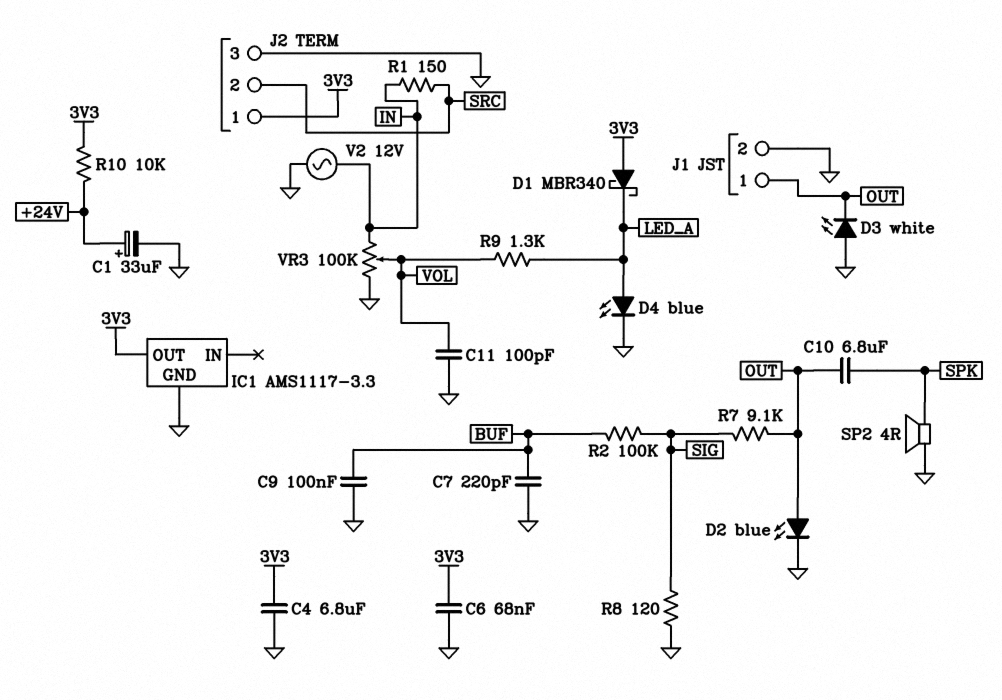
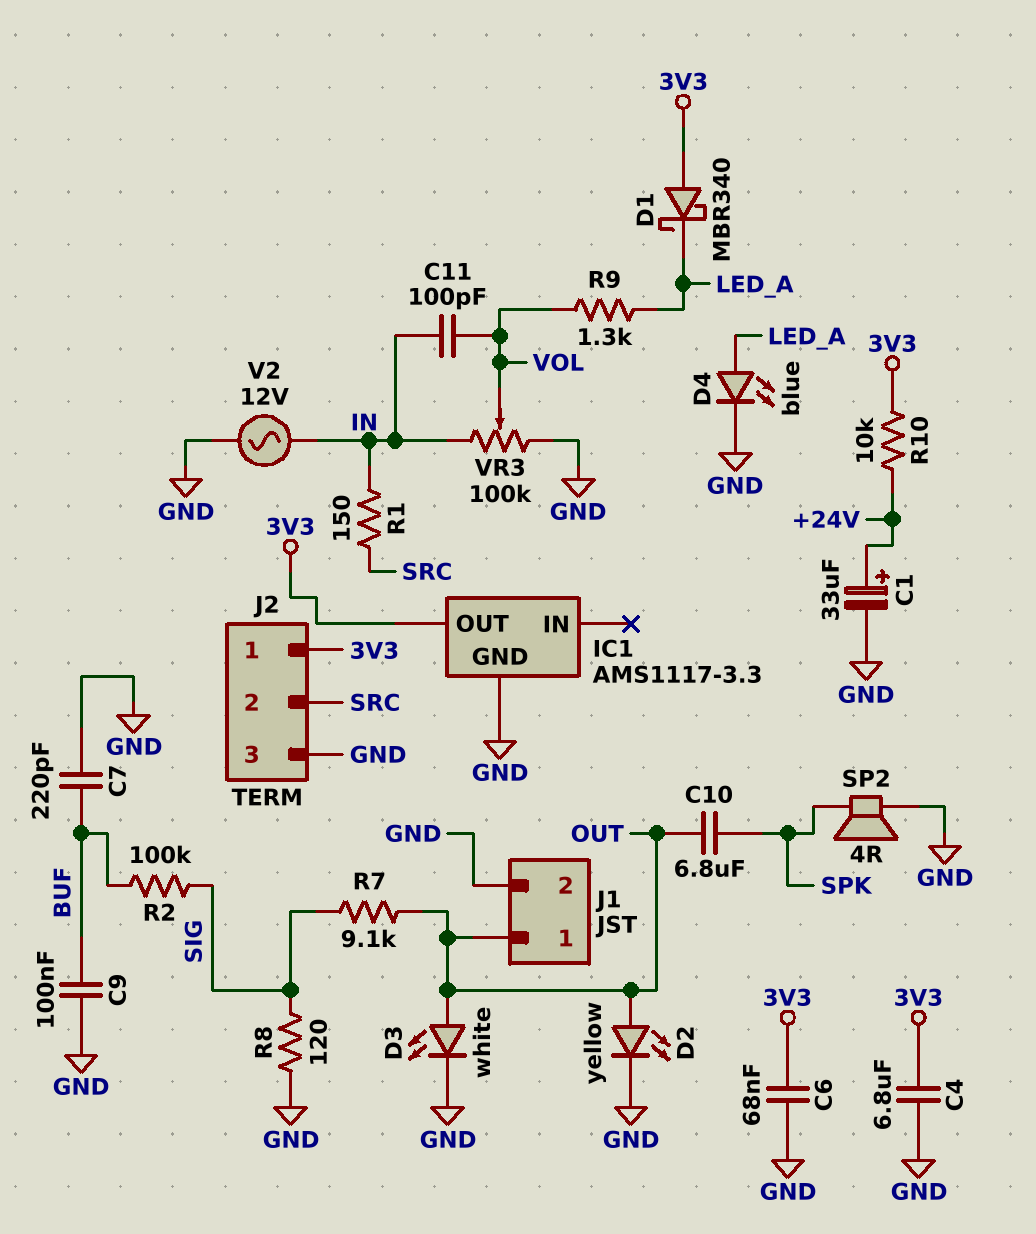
C11: 100pF (GND, VOL) -> 100pF (IN, VOL)
D2: LED blue (A OUT, K GND) -> LED yellow (A OUT, K GND)
D3: LED white (A GND, K OUT) -> LED white (A OUT, K GND)

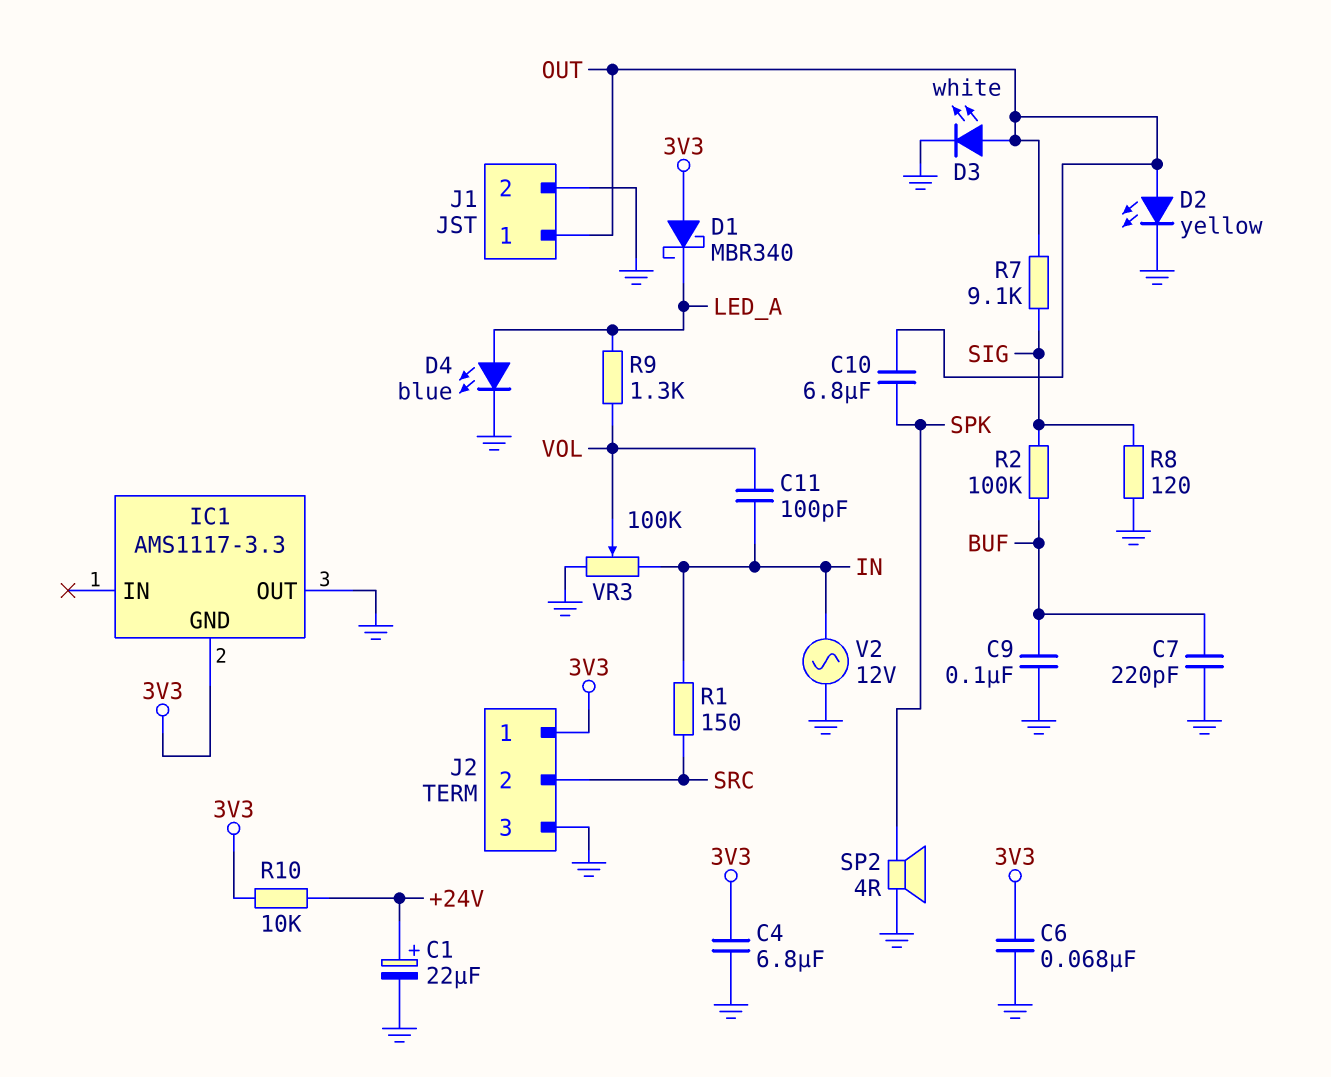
C1: 33uF (plus +24V, minus GND) -> 22uF (plus +24V, minus GND)
IC1 pin GND: GND -> 3V3
IC1 pin OUT: 3V3 -> GND

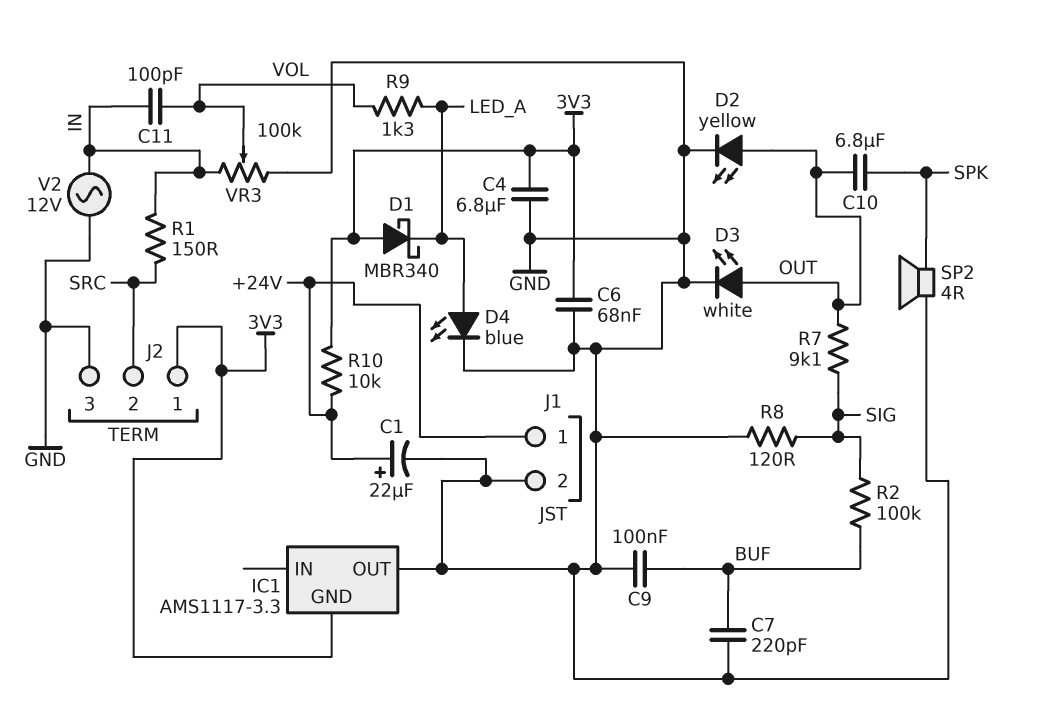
J1 pin 1: OUT -> +24V

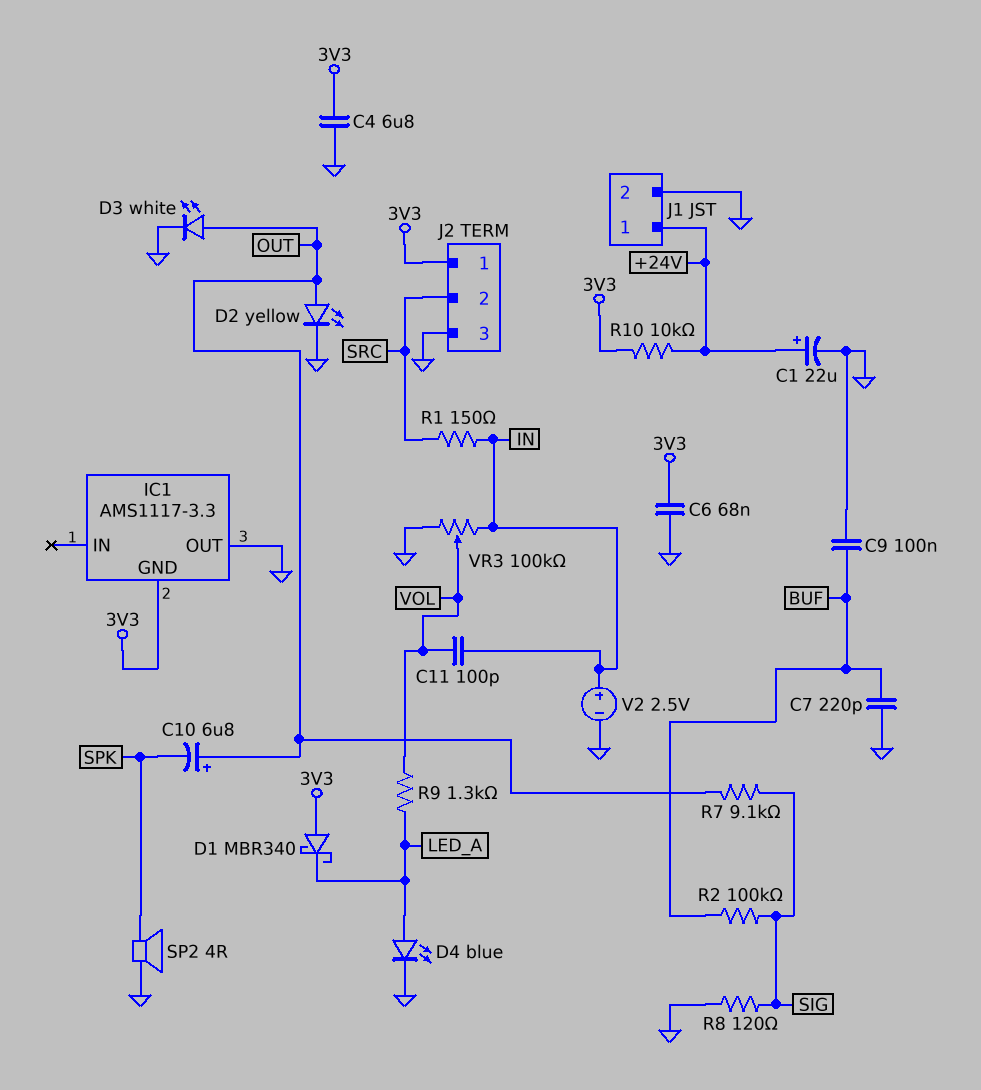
C10: 6.8uF (OUT, SPK) -> 6.8uF (plus OUT, minus SPK)
V2: AC 12V (GND, IN) -> 2.5V (plus IN, minus GND)

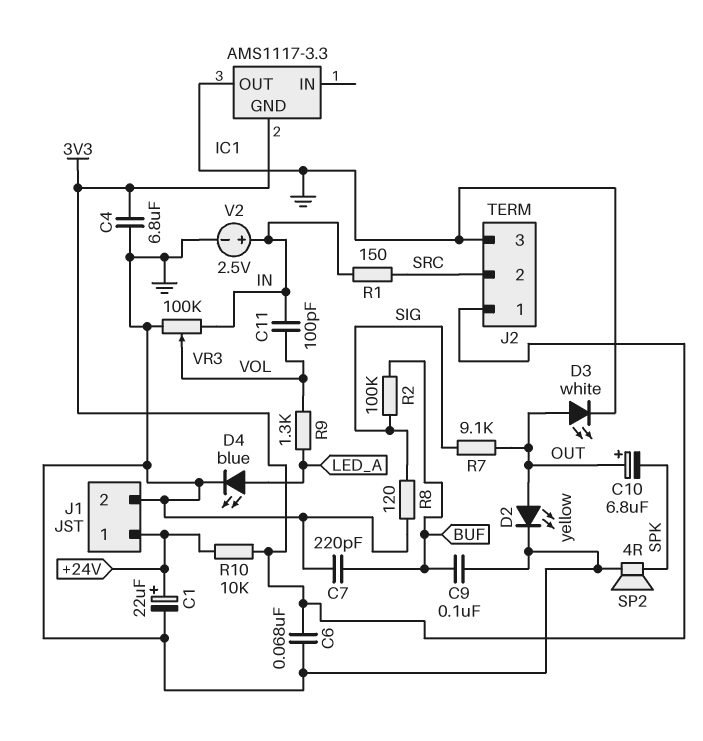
D1: schottky MBR340 (A 3V3, K LED_A) -> none

